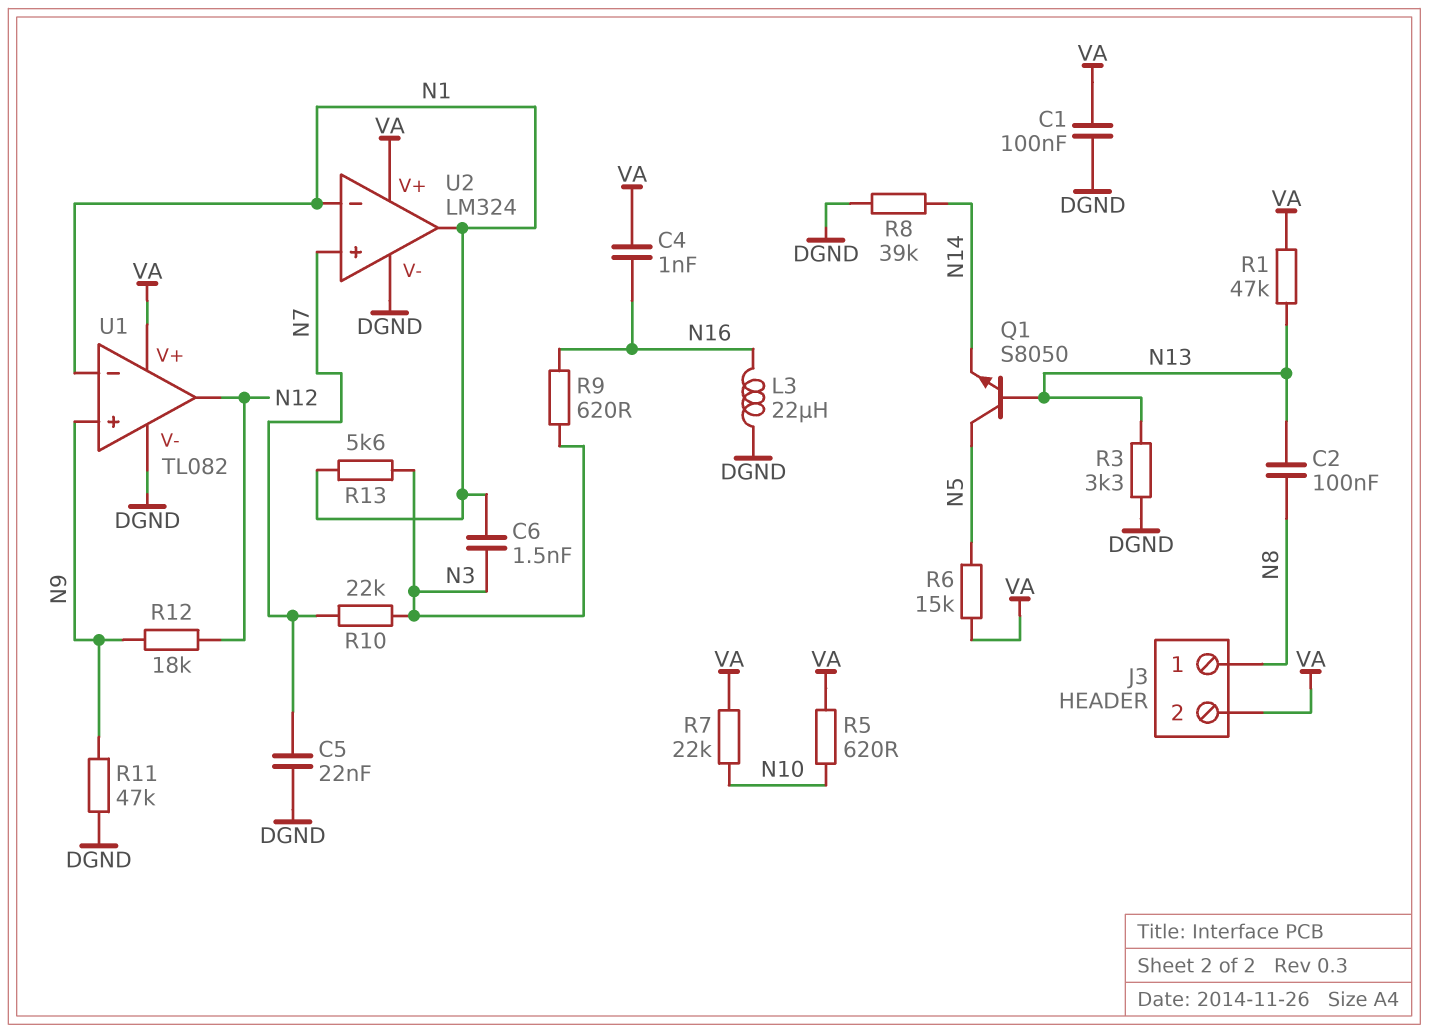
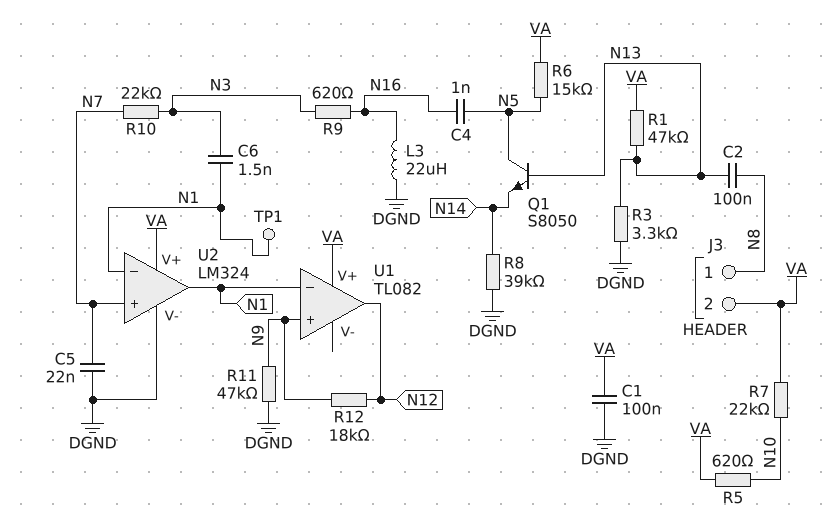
C4: 1nF (N16, VA) -> 1nF (N5, N16)
R13: 5.6k (N1, N3) -> none
TP1: none -> test point (N1)
U1 pin V-: DGND -> none

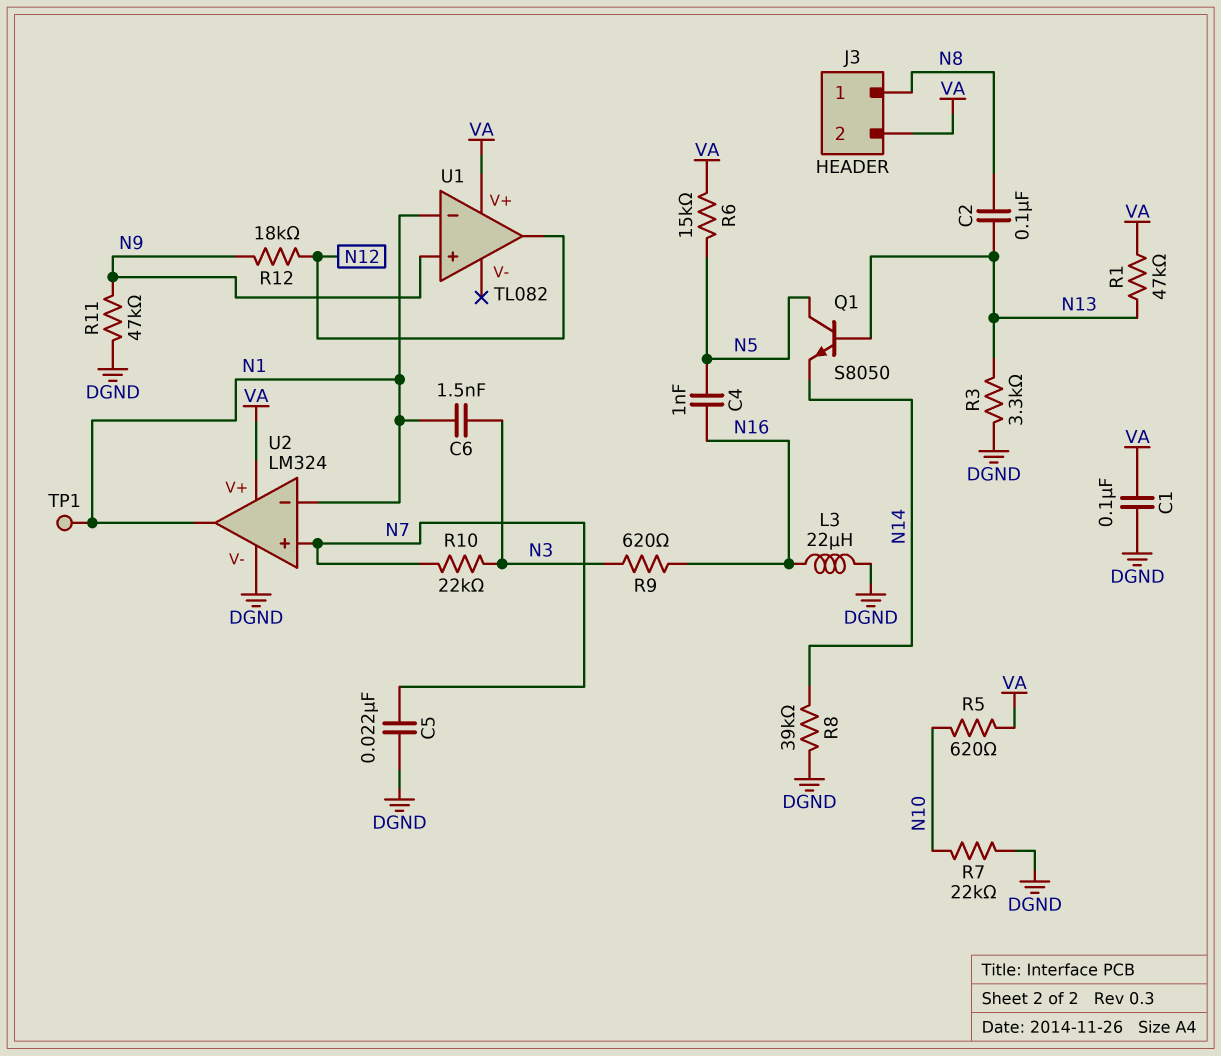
R7: 22k (N10, VA) -> 22k (DGND, N10)

